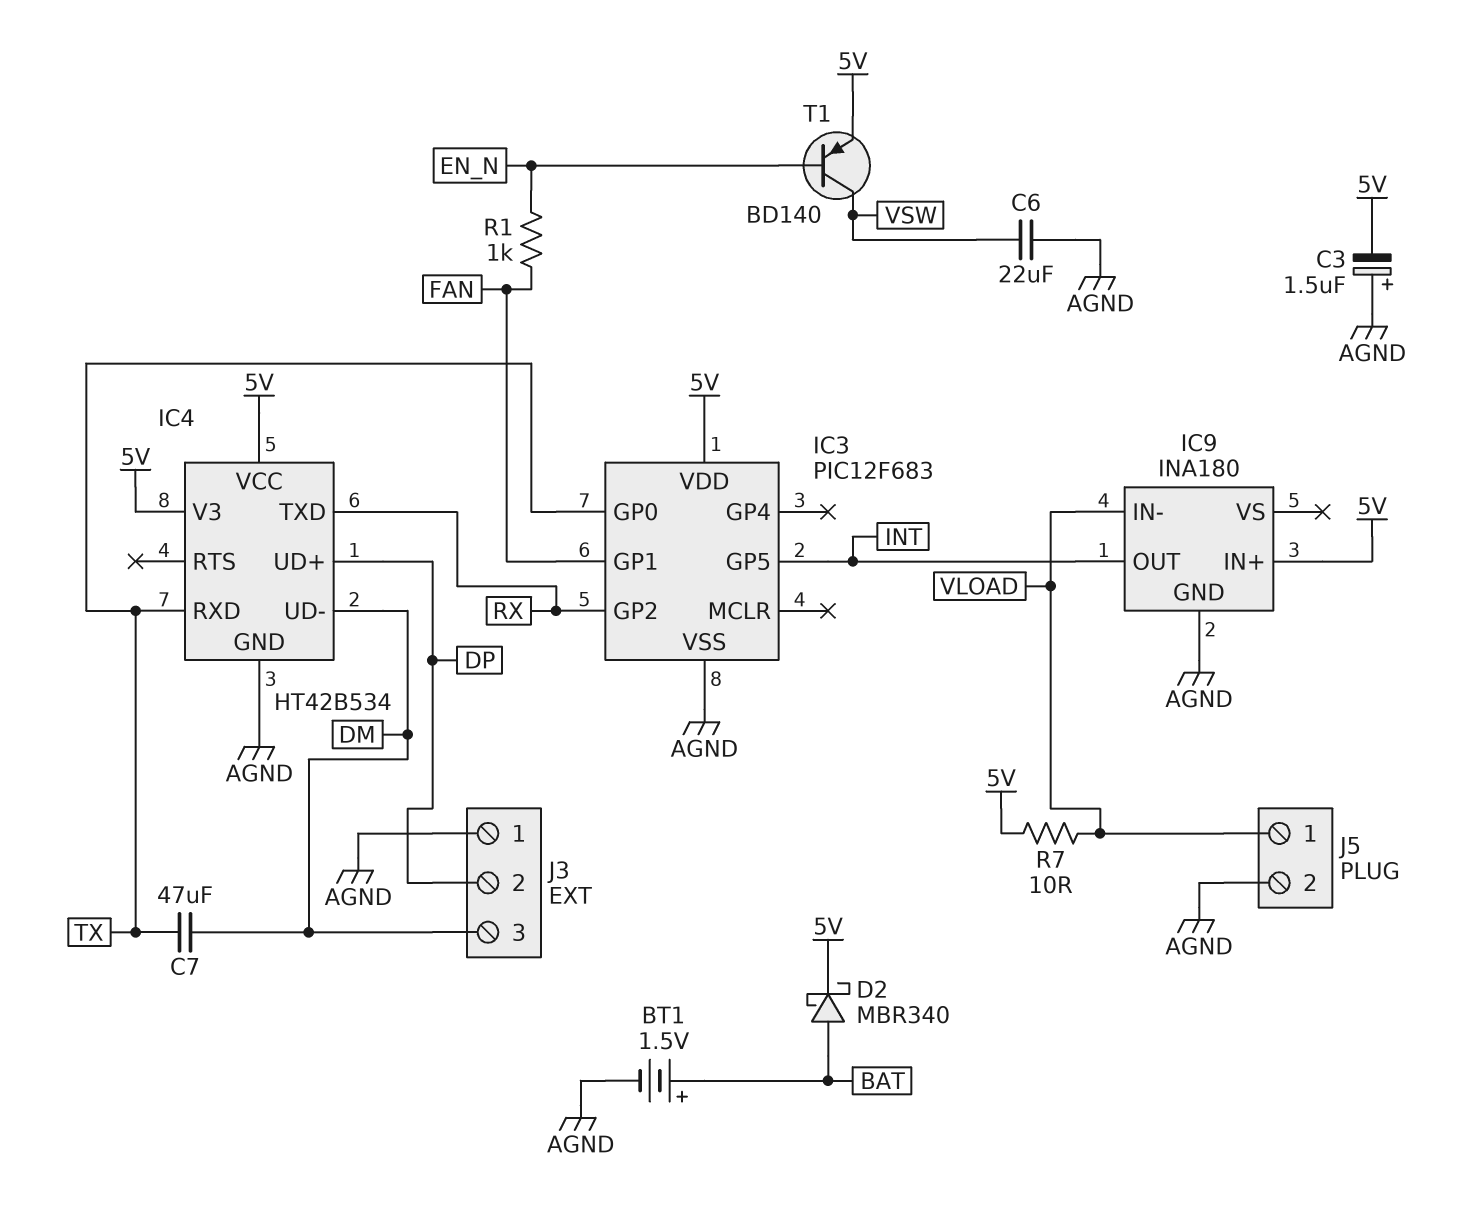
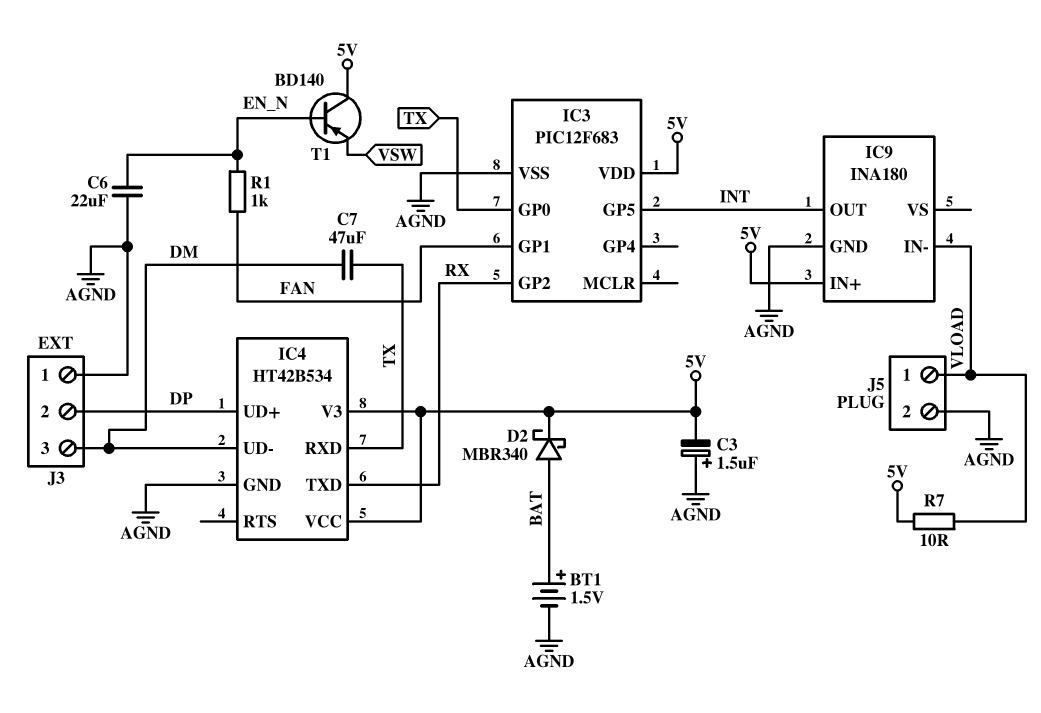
C6: 22uF (AGND, VSW) -> 22uF (AGND, EN_N)
T1: PNP BD140 (B EN_N, C VSW, E 5V) -> PNP BD140 (B EN_N, C 5V, E VSW)

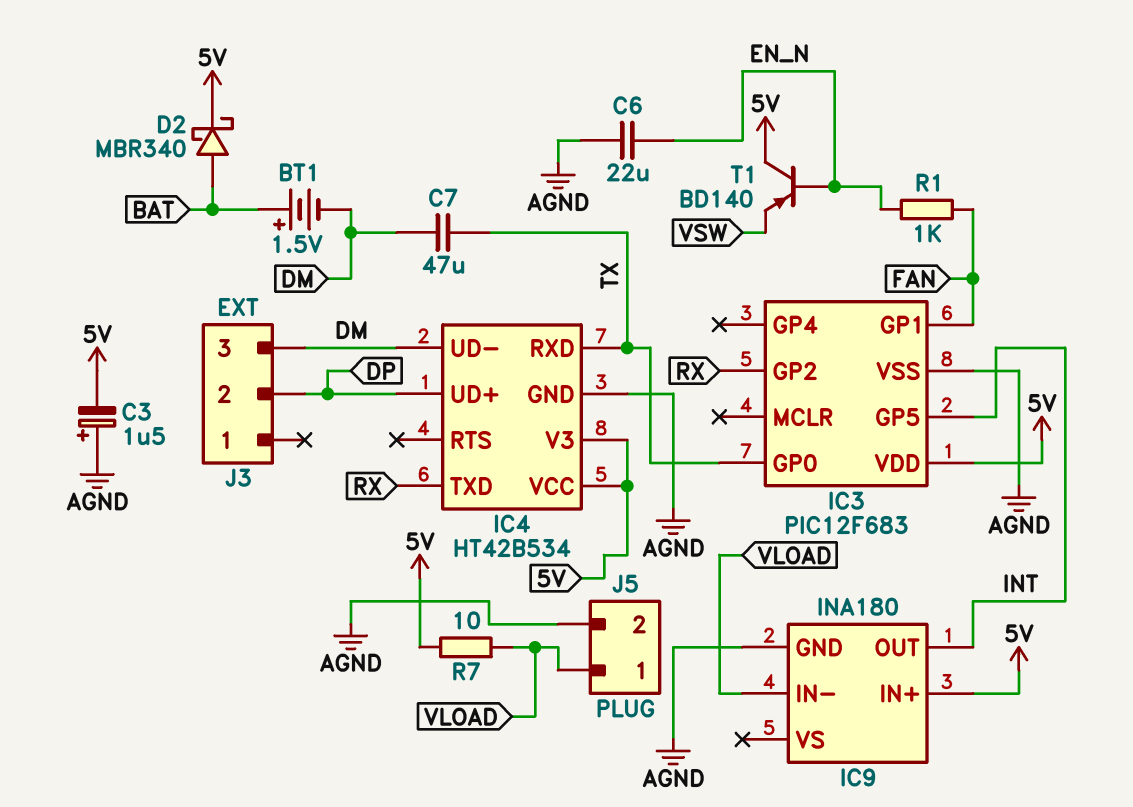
BT1: 1.5V (plus BAT, minus AGND) -> 1.5V (plus BAT, minus DM)
J3 pin 1: AGND -> none

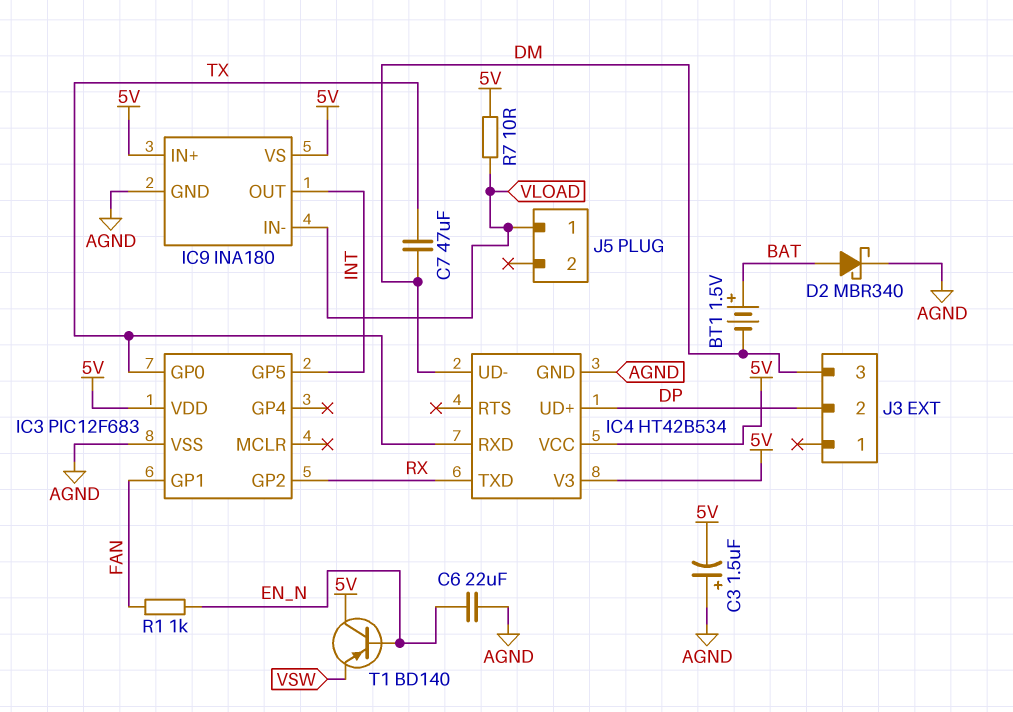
D2: schottky MBR340 (A BAT, K 5V) -> schottky MBR340 (A BAT, K AGND)
IC9 pin VS: none -> 5V
J5 pin 2: AGND -> none

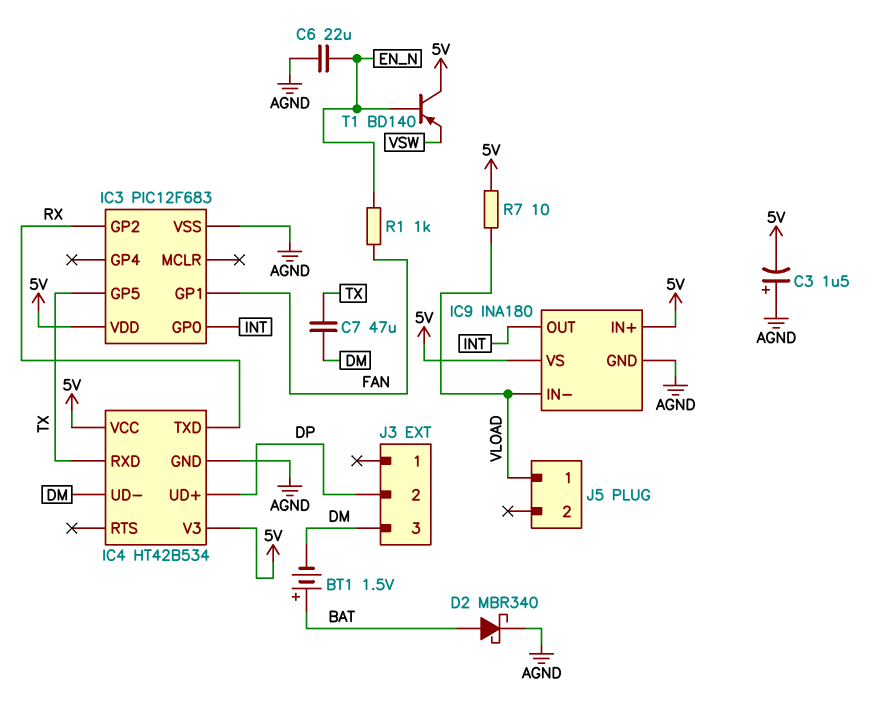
IC3 pin GP0: TX -> INT
IC3 pin GP5: INT -> TX

